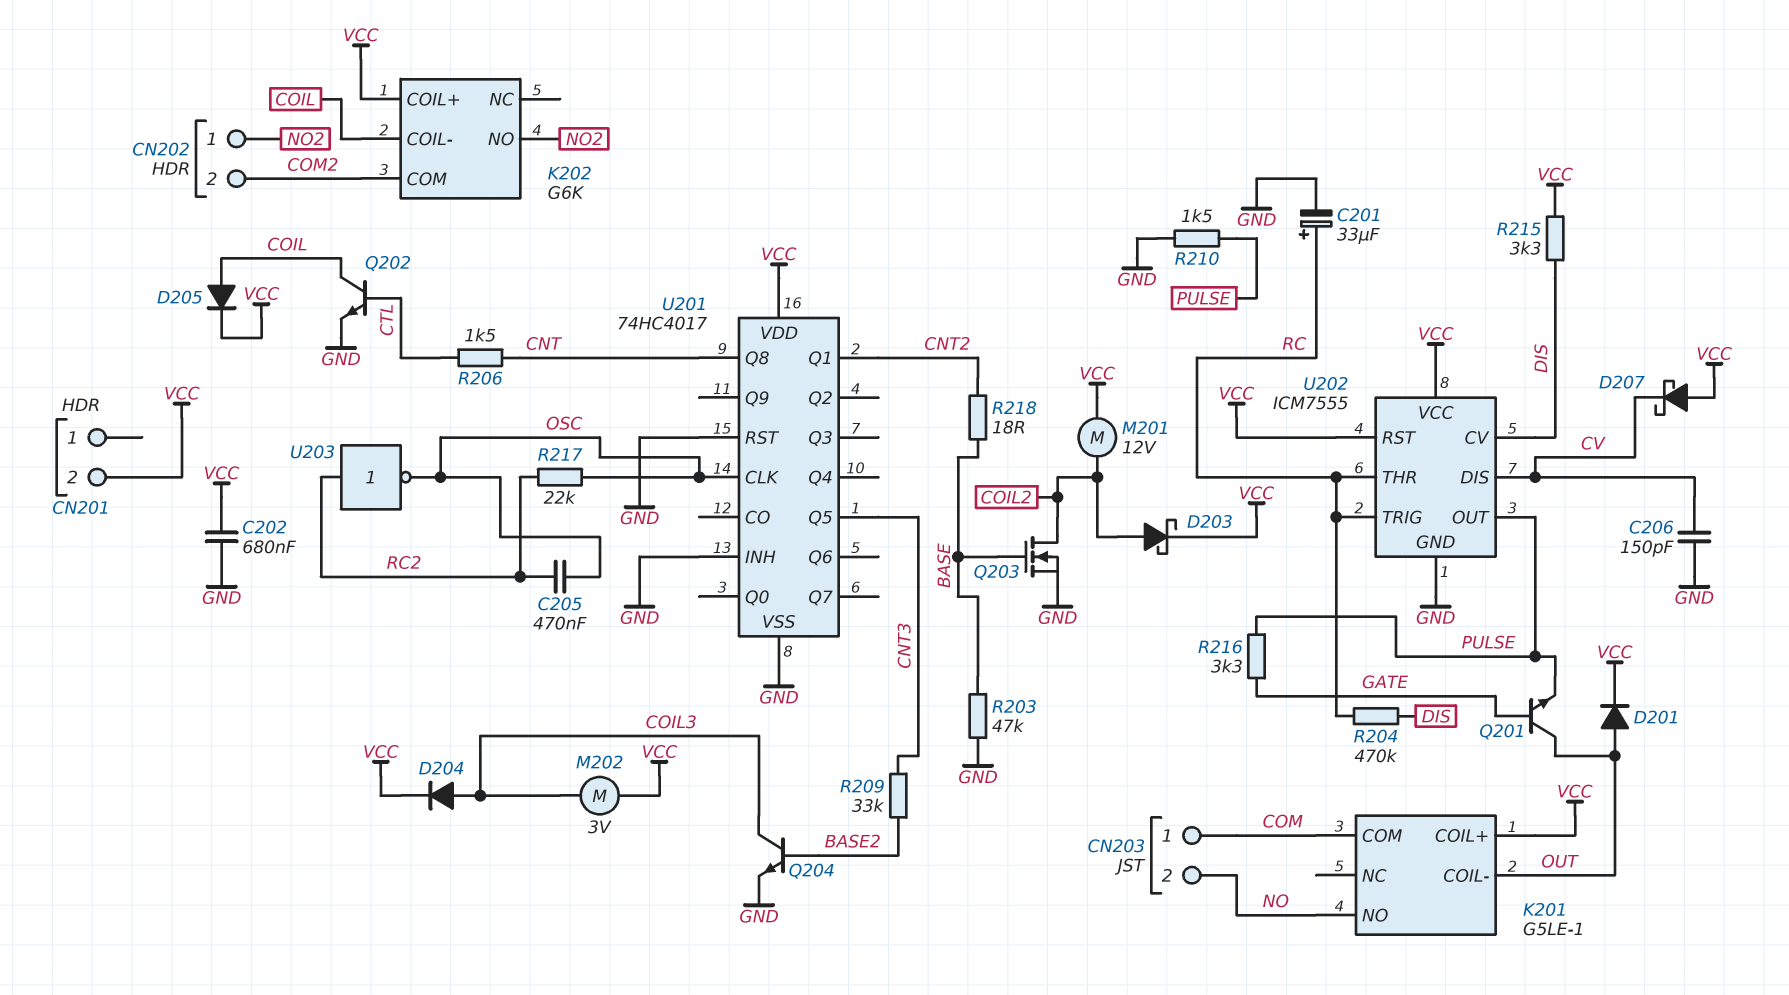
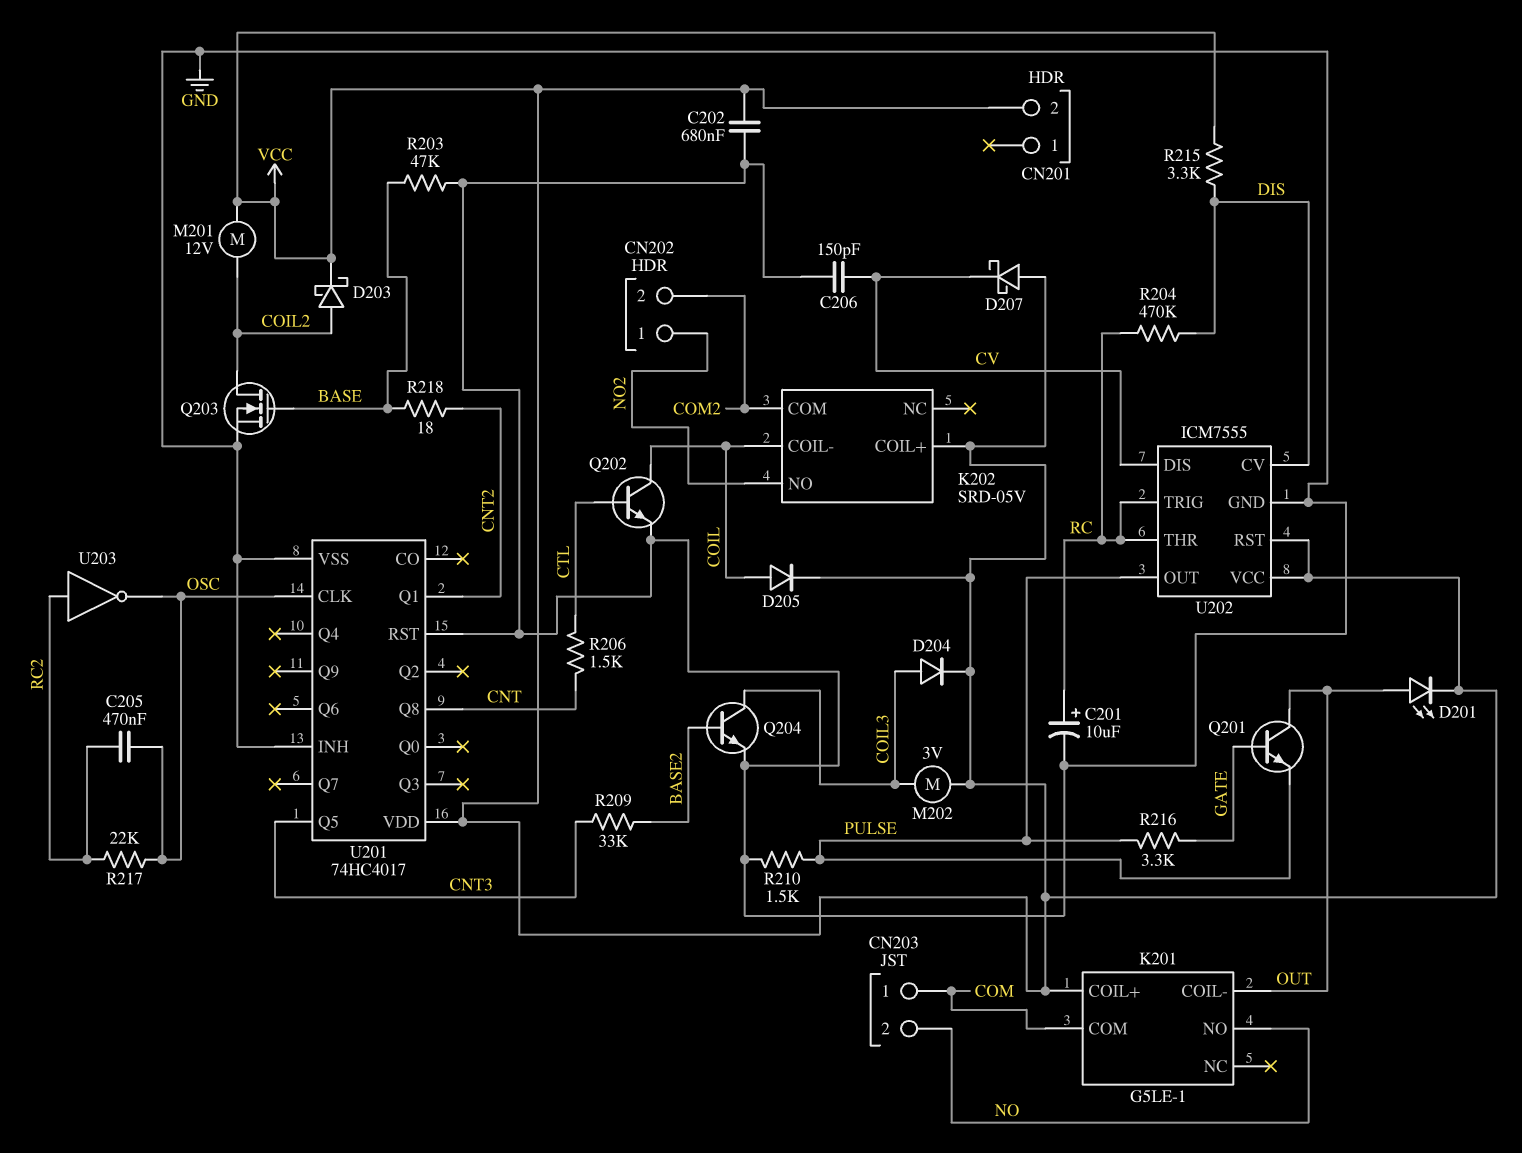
C201: 33uF (plus RC, minus GND) -> 10uF (plus RC, minus GND)
D201: diode (A OUT, K VCC) -> LED (A OUT, K VCC)
K202: G6K -> SRD-05V

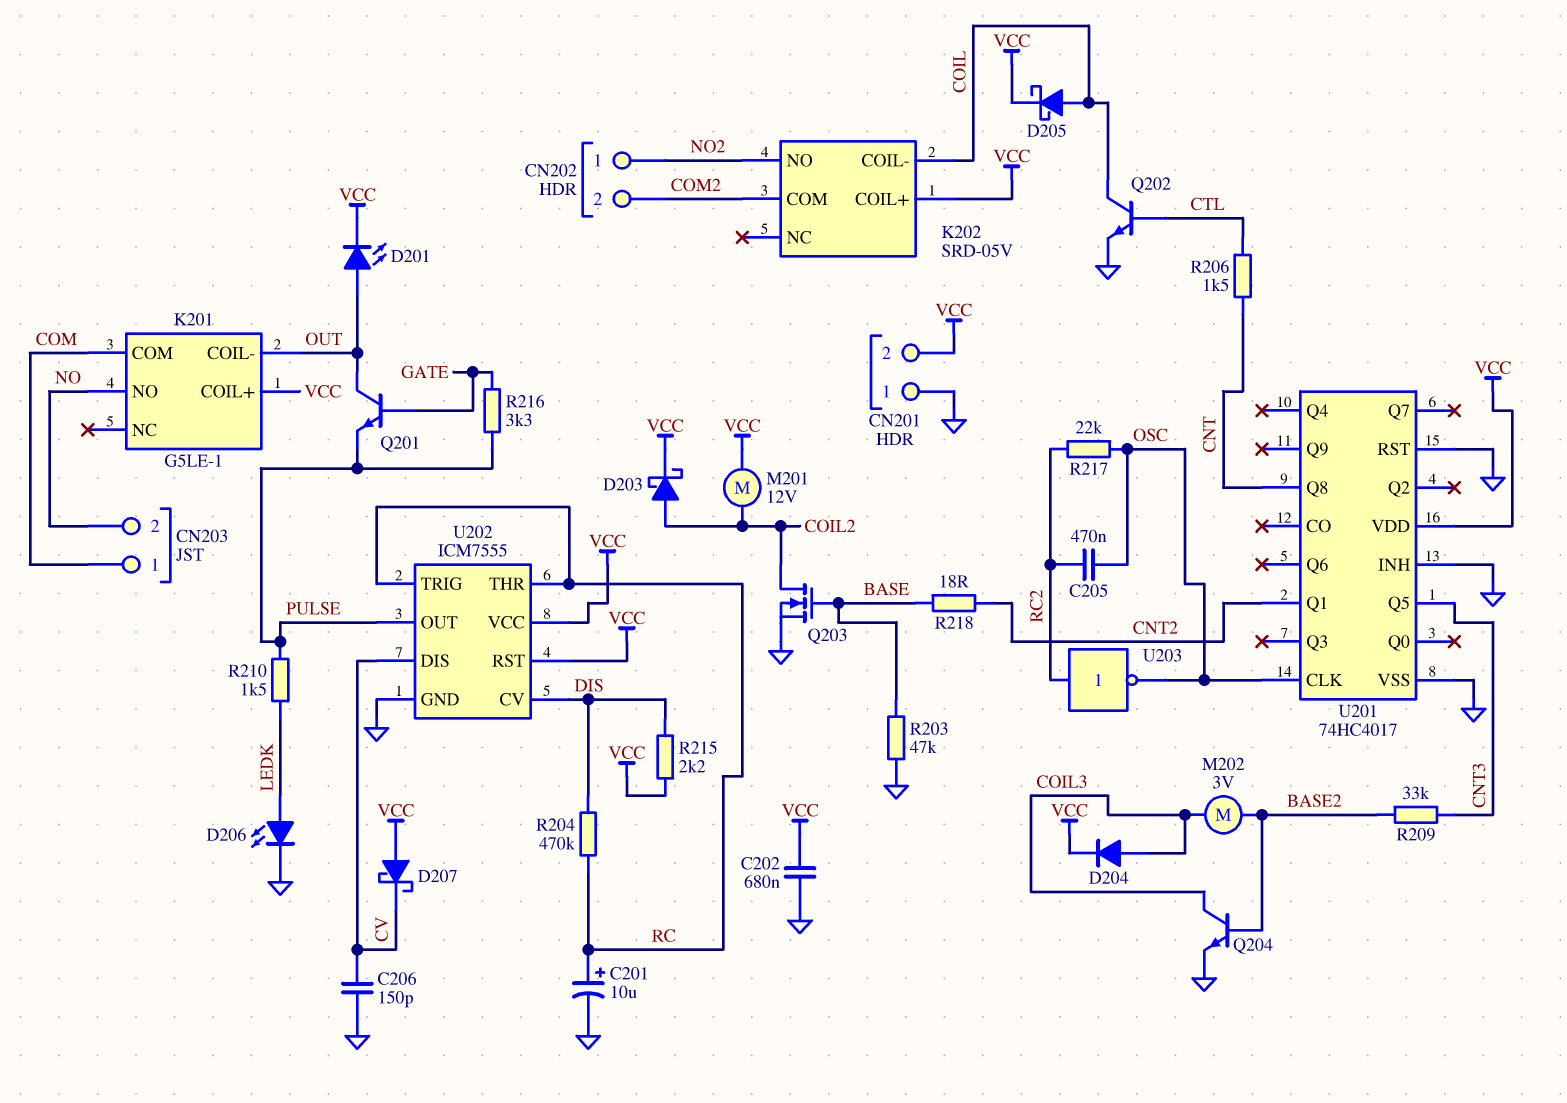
CN201 pin 1: none -> GND
D205: diode (A COIL, K VCC) -> schottky (A COIL, K VCC)
D206: none -> LED (A LEDK, K GND)
M202: motor 3V (COIL3, VCC) -> motor 3V (BASE2, COIL3)
R210: 1.5k (GND, PULSE) -> 1.5k (LEDK, PULSE)
R215: 3.3k (DIS, VCC) -> 2.2k (DIS, VCC)

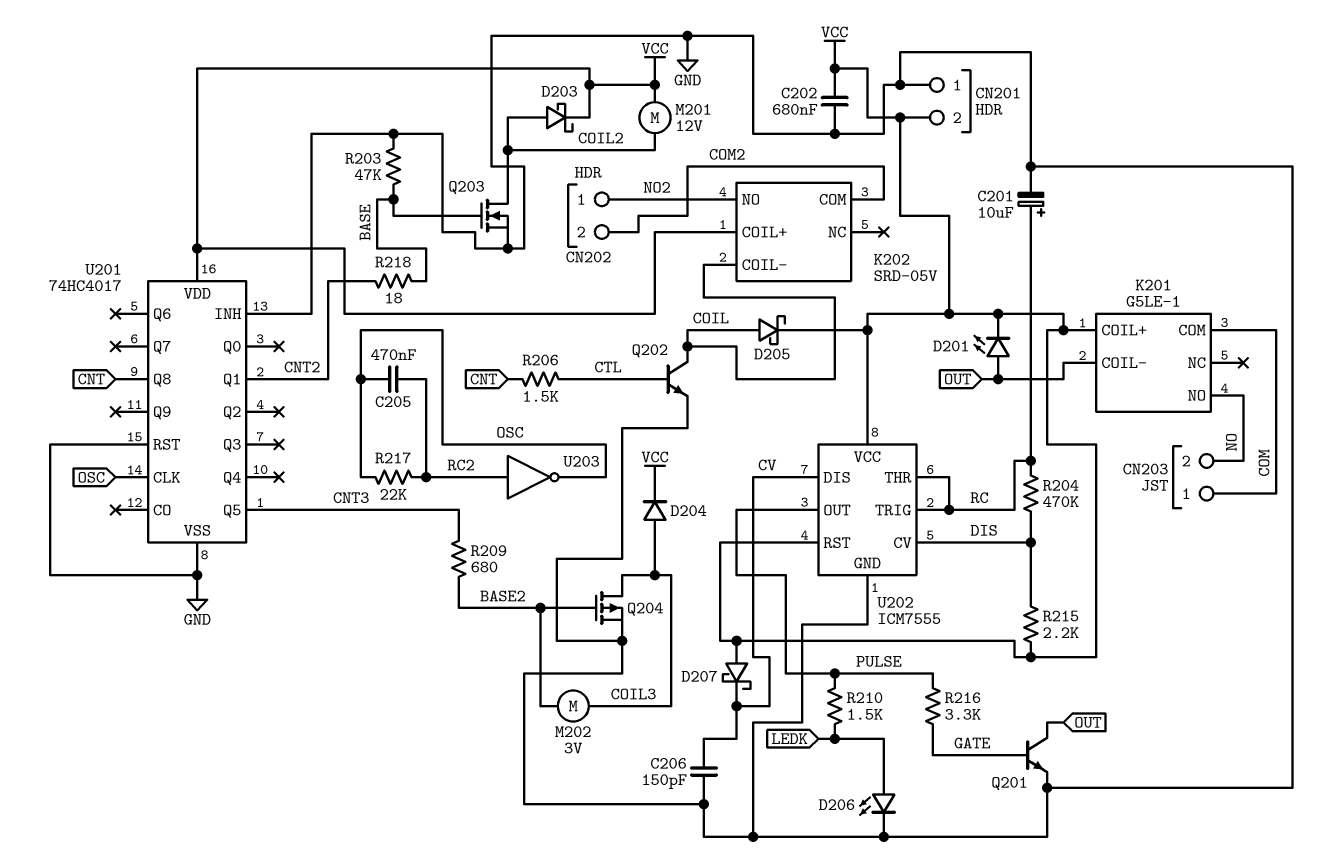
Q201: NPN (B GATE, C OUT, E PULSE) -> NPN (B GATE, C OUT, E GND)
Q204: NPN (B BASE2, C COIL3, E GND) -> PMOS (G BASE2, D COIL3, S GND)
R209: 33k (BASE2, CNT3) -> 680 (BASE2, CNT3)

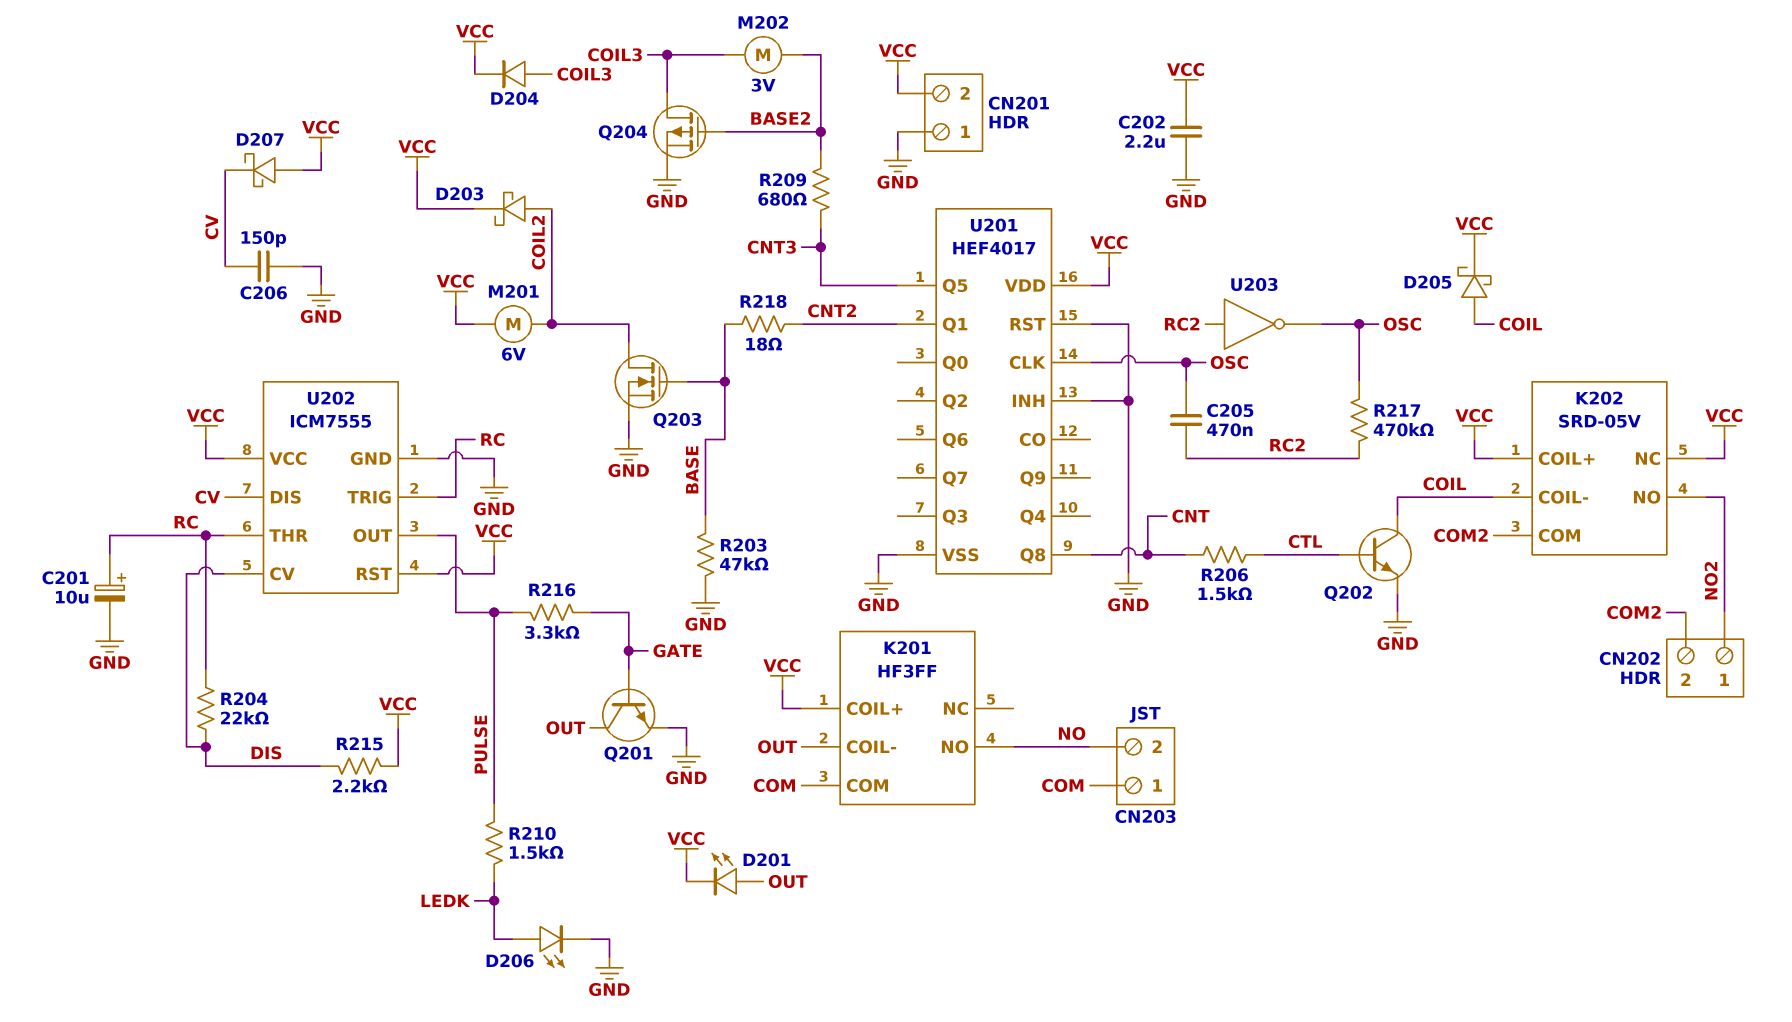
C202: 680nF (GND, VCC) -> 2.2uF (GND, VCC)
K201: G5LE-1 -> HF3FF
K202 pin NC: none -> VCC
M201: motor 12V (COIL2, VCC) -> motor 6V (COIL2, VCC)
R204: 470k (DIS, RC) -> 22k (DIS, RC)
R217: 22k (OSC, RC2) -> 470k (OSC, RC2)
U201: 74HC4017 -> HEF4017

